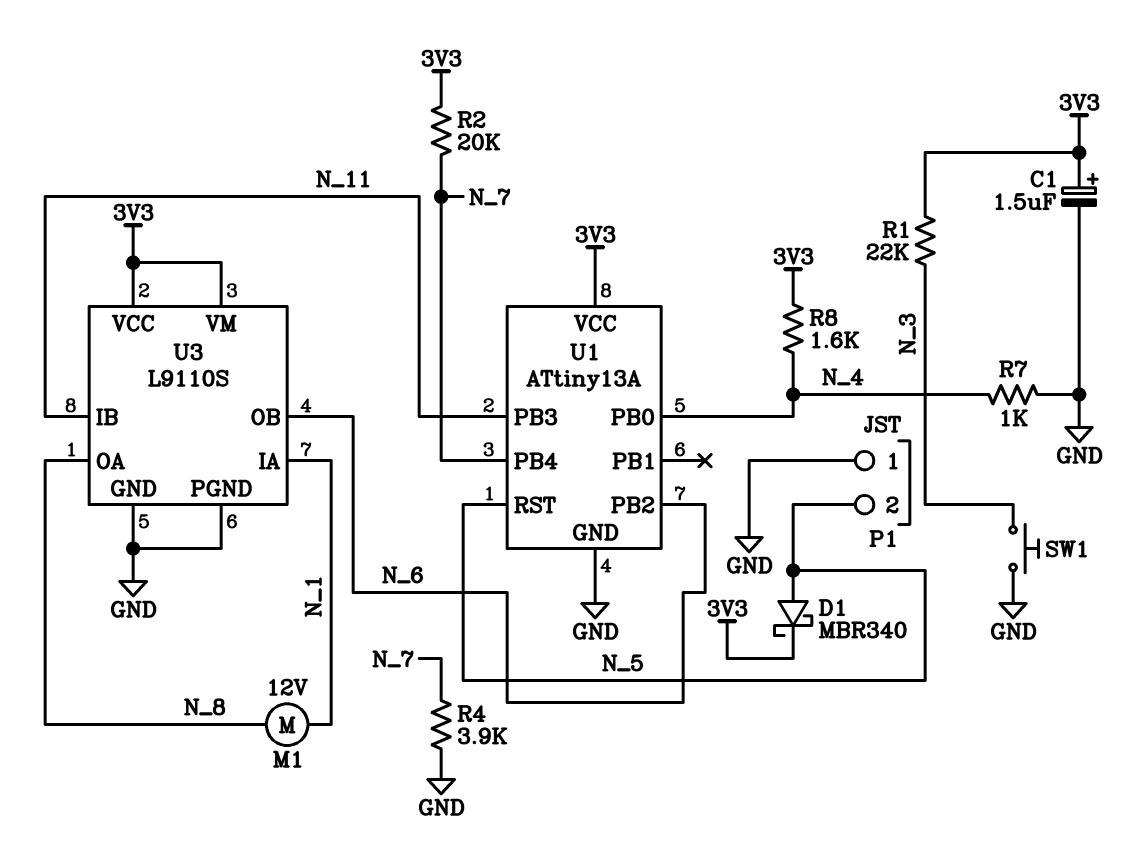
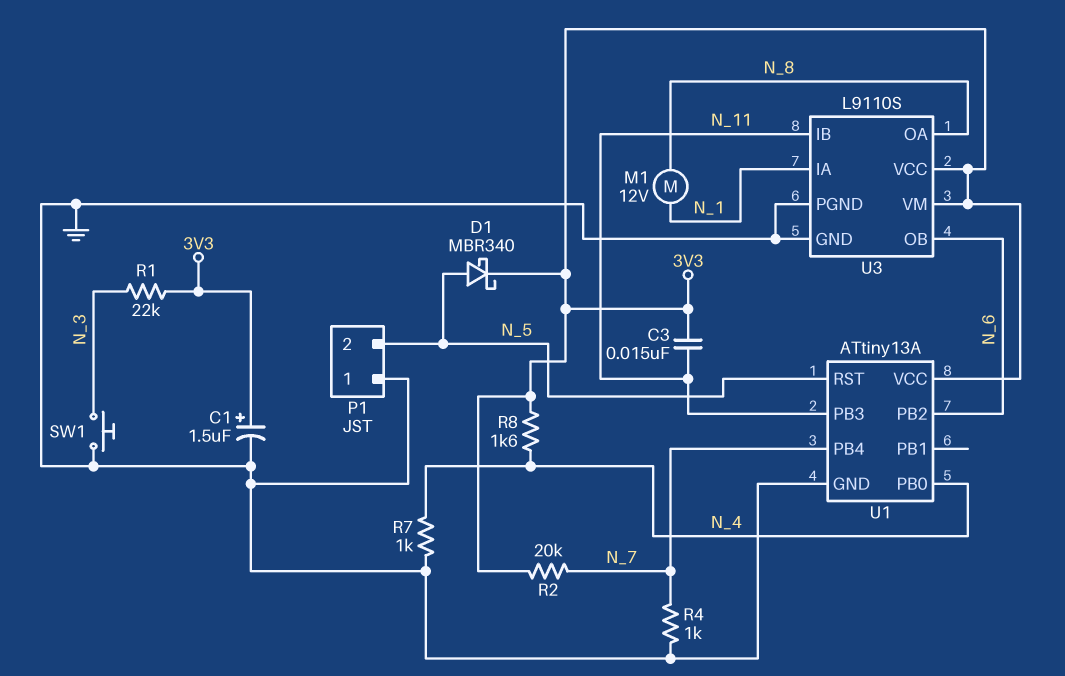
C3: none -> 15nF (3V3, N_11)
R4: 3.9k (GND, N_7) -> 1k (GND, N_7)

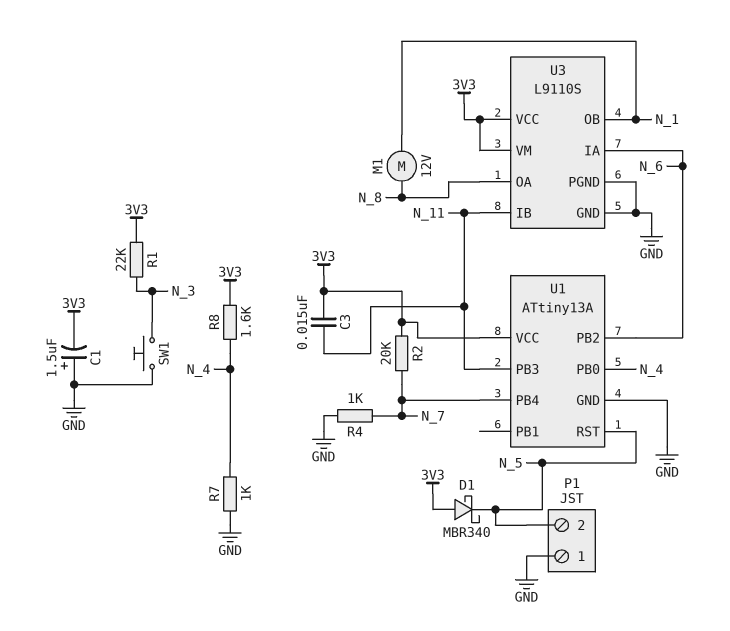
C1: 1.5uF (plus 3V3, minus GND) -> 1.5uF (plus GND, minus 3V3)
D1: schottky MBR340 (A N_5, K 3V3) -> schottky MBR340 (A 3V3, K N_5)
U3 pin IA: N_1 -> N_6
U3 pin OB: N_6 -> N_1

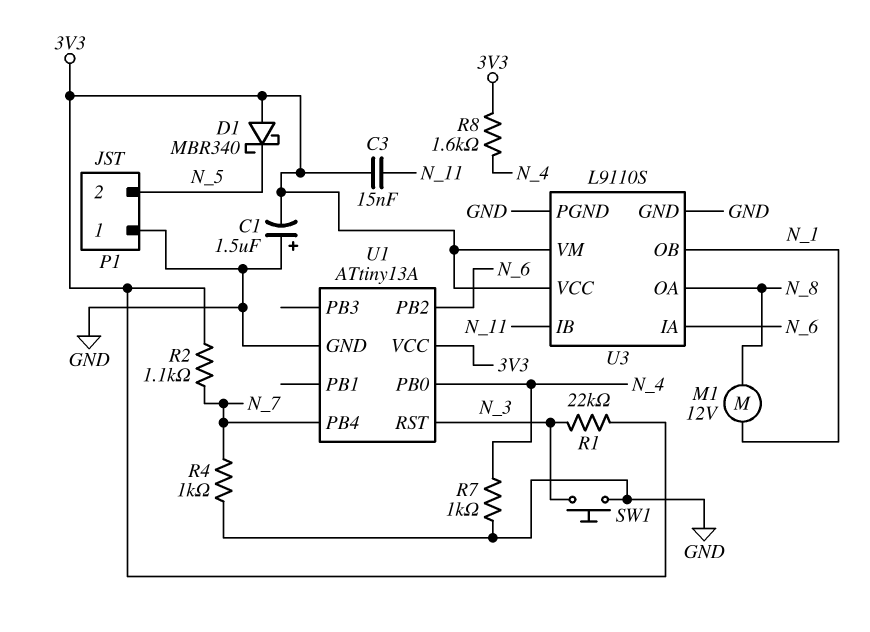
R2: 20k (3V3, N_7) -> 1.1k (3V3, N_7)
U1 pin PB3: N_11 -> none
U1 pin RST: N_5 -> N_3

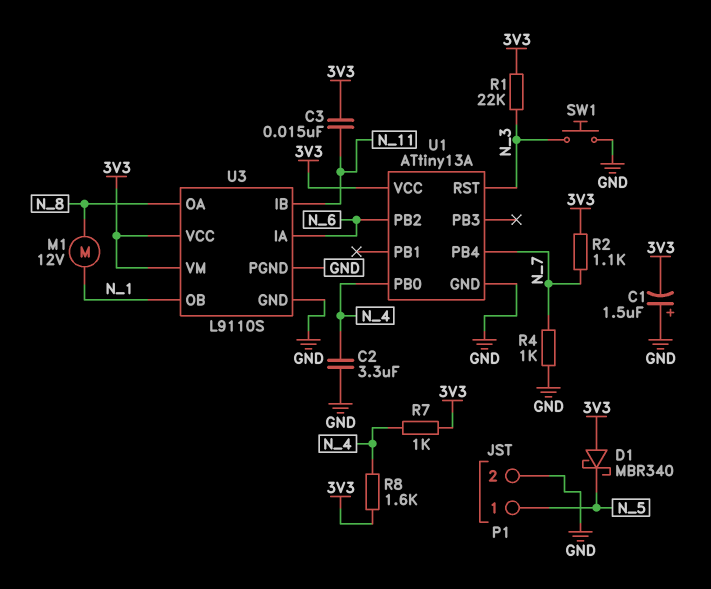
C2: none -> 3.3uF (GND, N_4)
P1 pin 1: GND -> N_5
P1 pin 2: N_5 -> GND
R7: 1k (GND, N_4) -> 1k (3V3, N_4)

